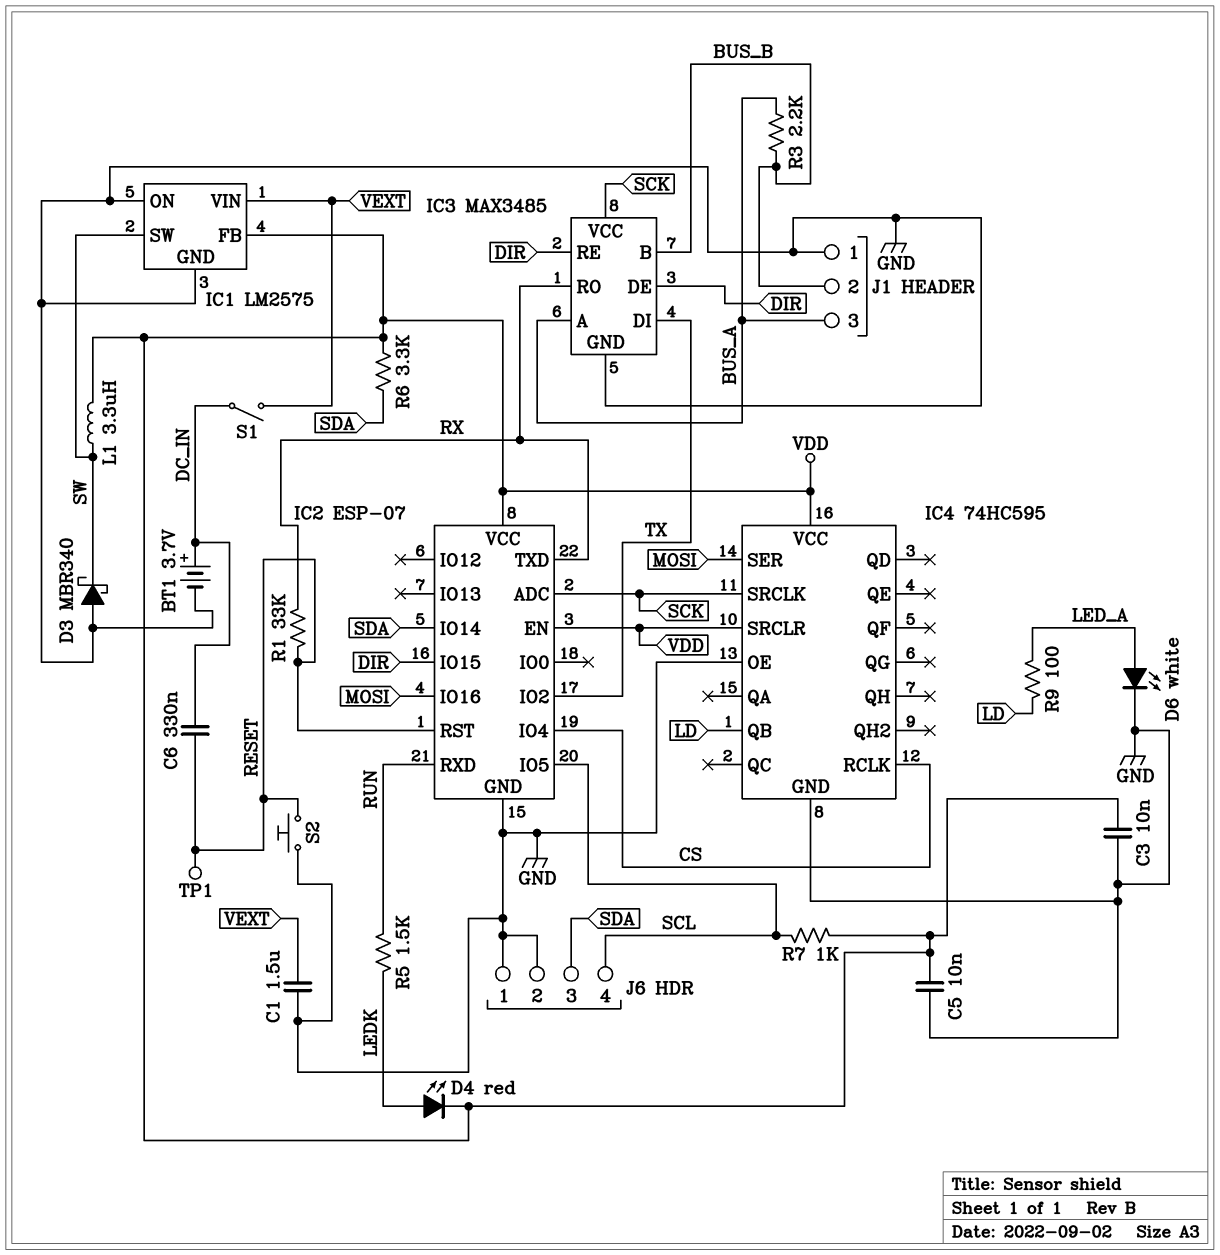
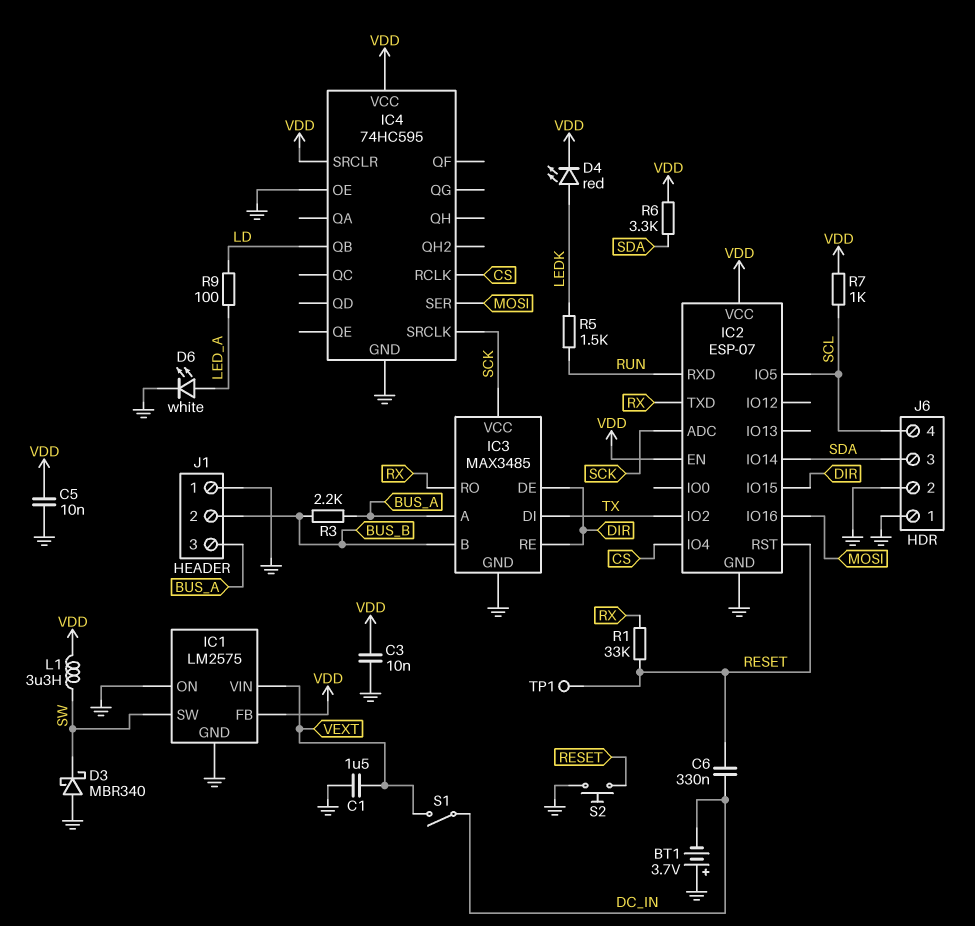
BT1: 3.7V (plus DC_IN, minus GND) -> 3.7V (plus GND, minus DC_IN)

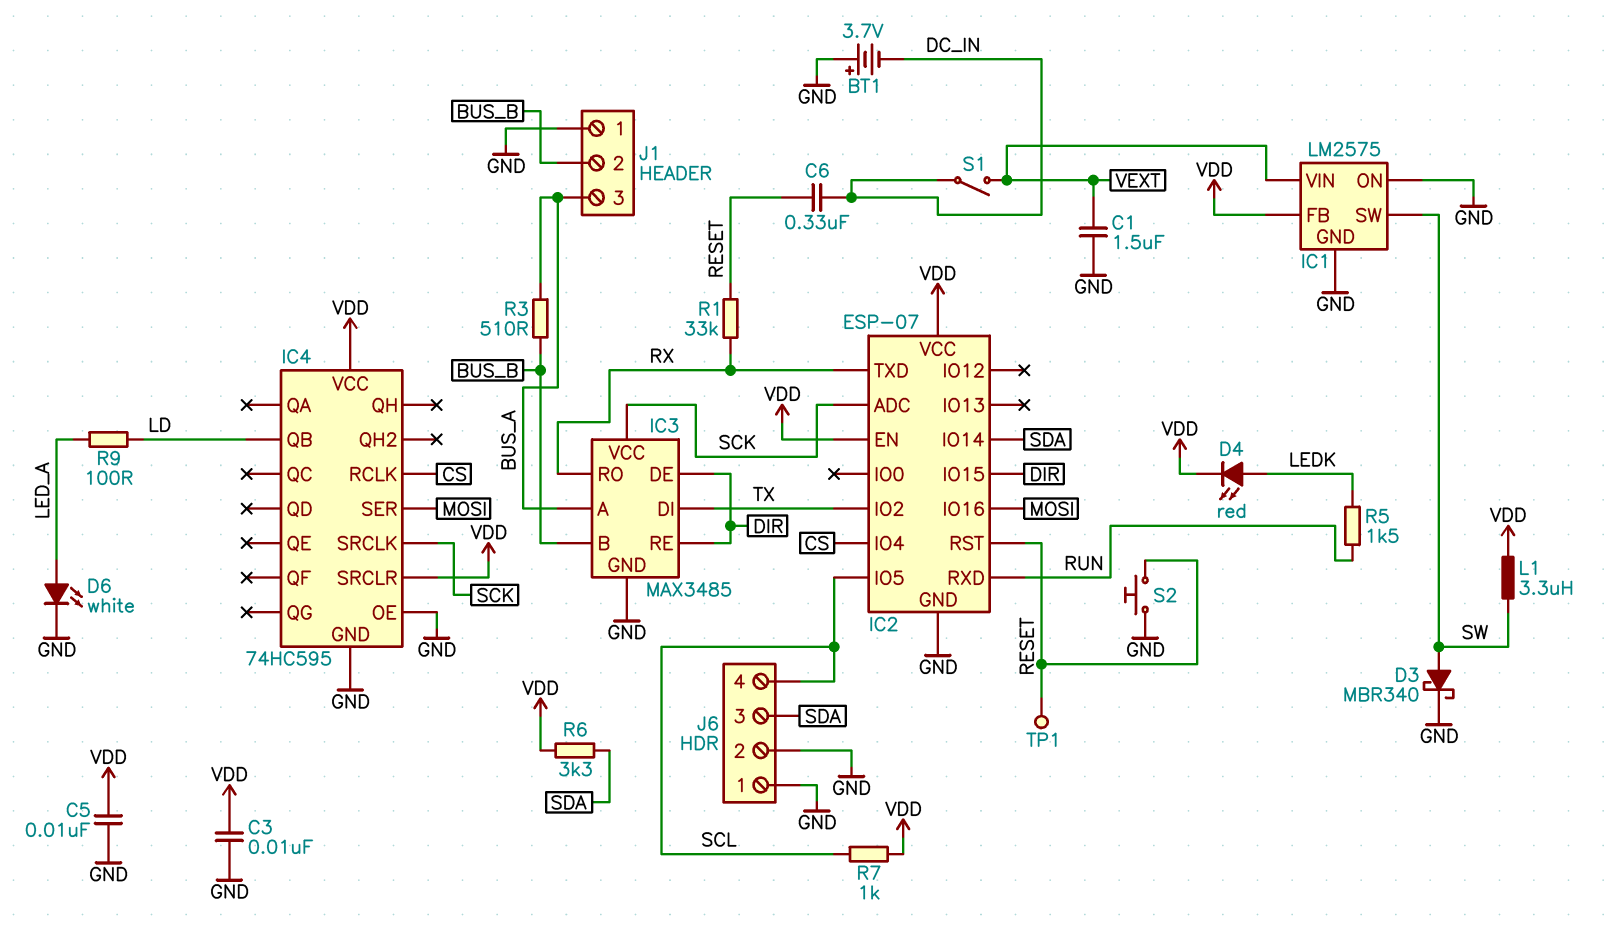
D3: schottky MBR340 (A GND, K SW) -> schottky MBR340 (A SW, K GND)
R3: 2.2k (BUS_A, BUS_B) -> 510 (BUS_A, BUS_B)

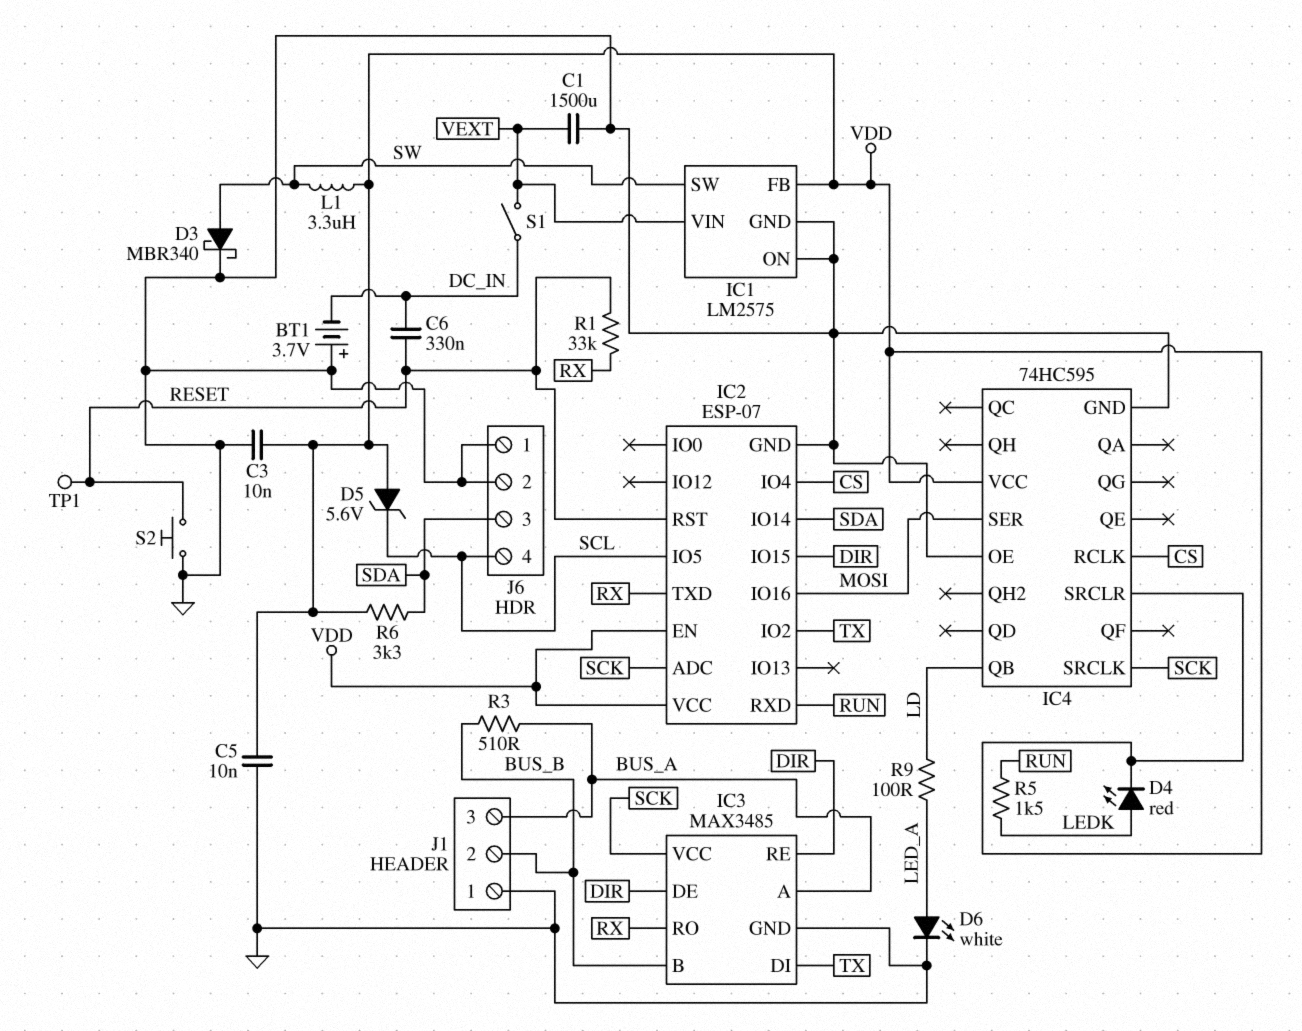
C1: 1.5uF (GND, VEXT) -> 1500uF (GND, VEXT)
D5: none -> zener 5.6V (A VDD, K SCL)
R7: 1k (SCL, VDD) -> none

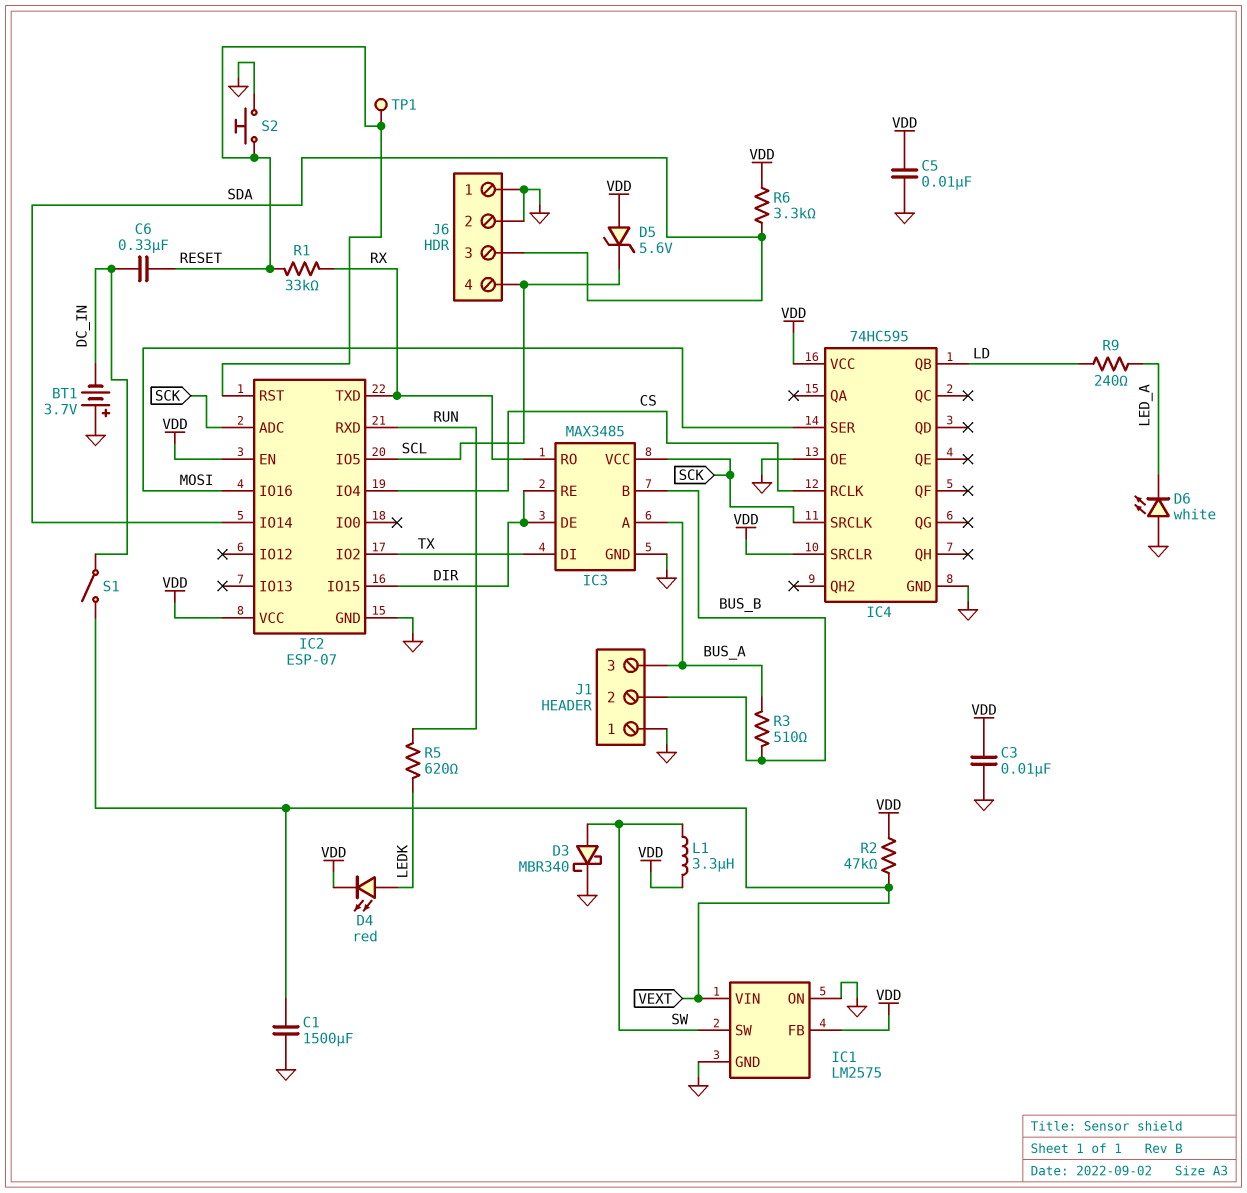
D6: LED white (A LED_A, K GND) -> LED white (A GND, K LED_A)
R2: none -> 47k (VDD, VEXT)
R5: 1.5k (LEDK, RUN) -> 620 (LEDK, RUN)
R9: 100 (LD, LED_A) -> 240 (LD, LED_A)

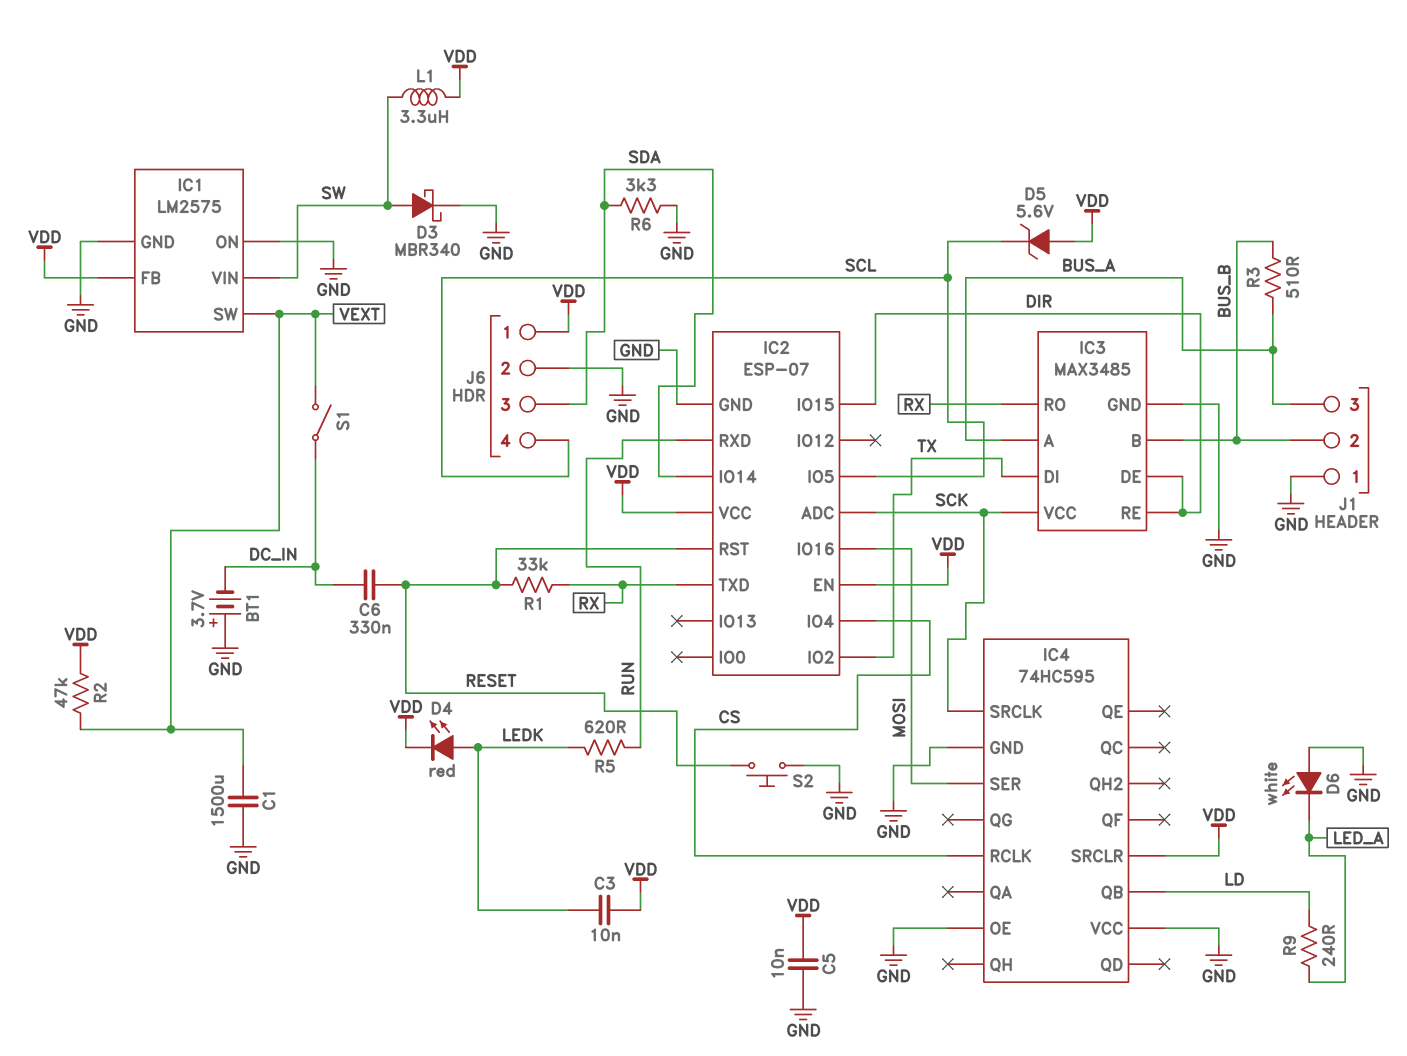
C3: 10nF (GND, VDD) -> 10nF (LEDK, VDD)
IC1 pin SW: SW -> VEXT
IC1 pin VIN: VEXT -> SW
IC4 pin VCC: VDD -> GND
J6 pin 1: GND -> VDD
R6: 3.3k (SDA, VDD) -> 3.3k (GND, SDA)
TP1: test point (RESET) -> none

